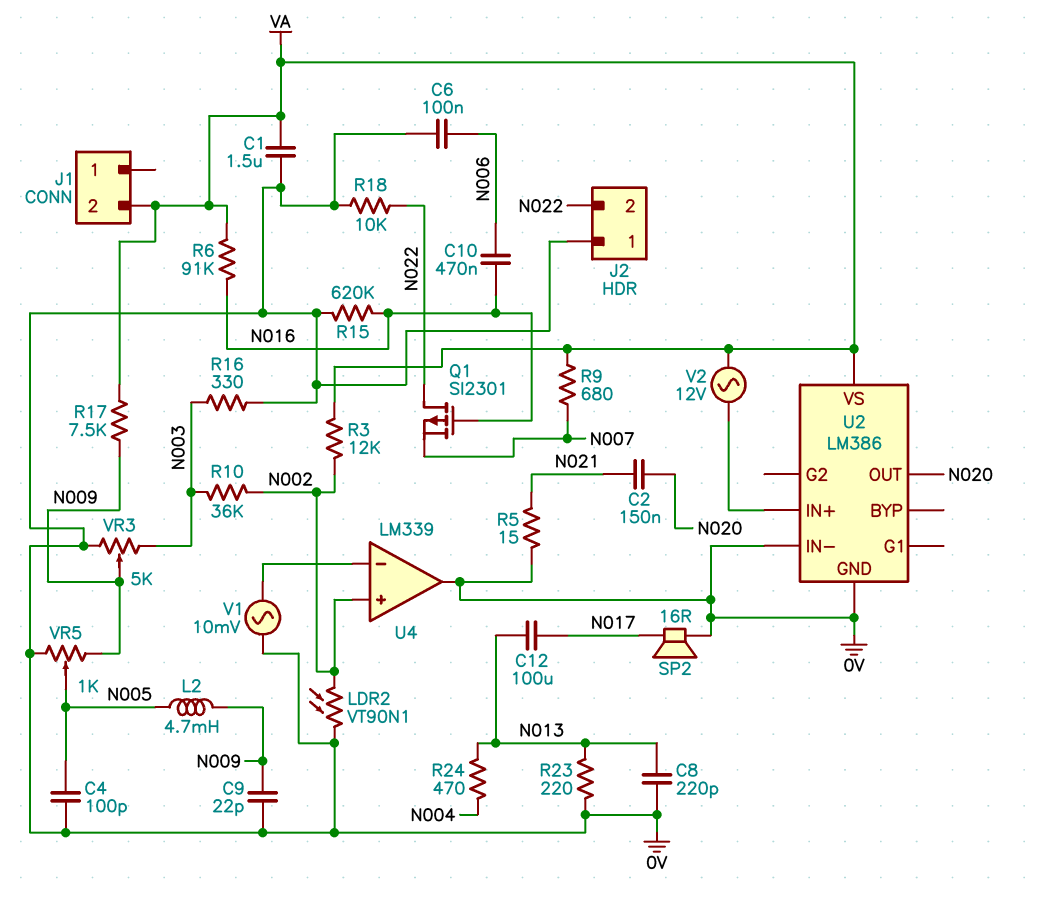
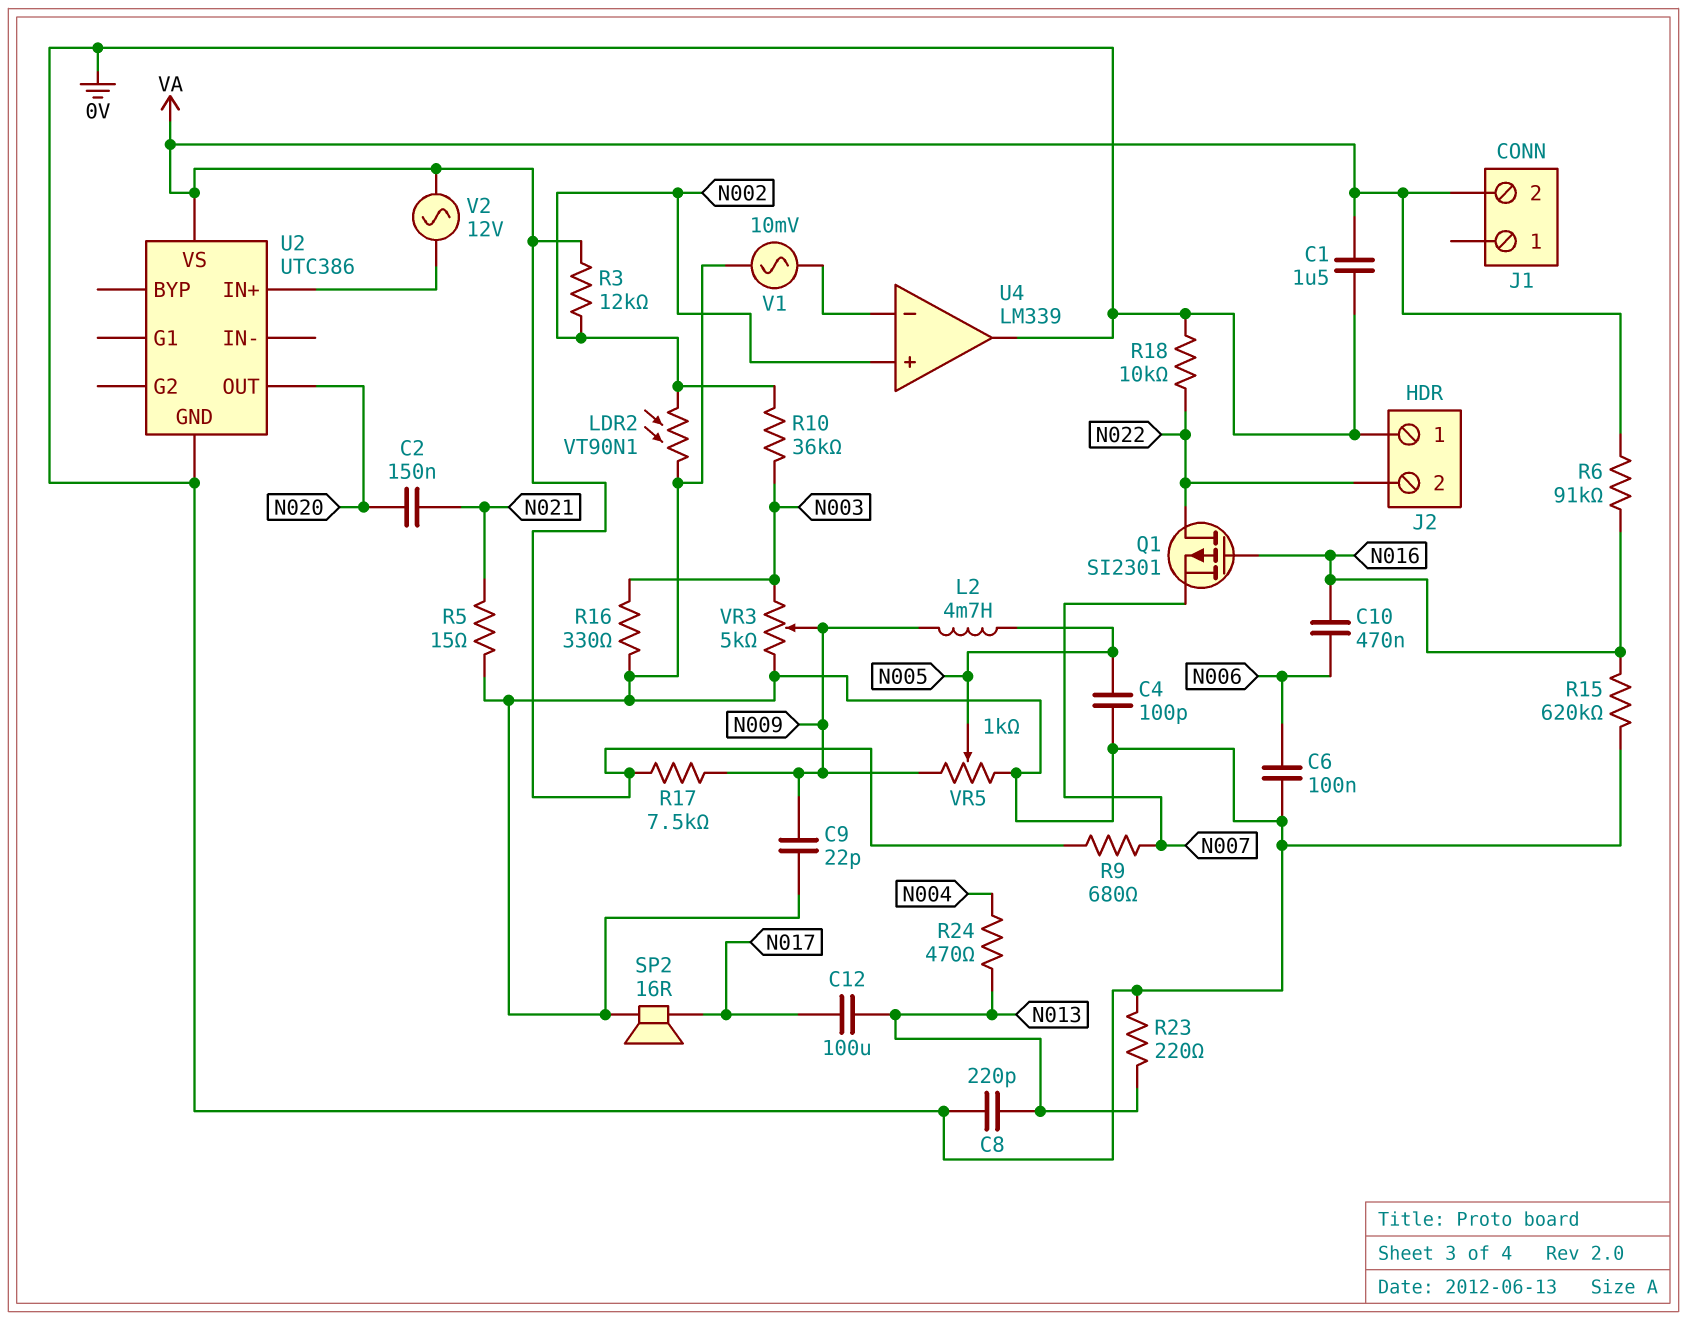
U2: LM386 -> UTC386
U2 pin IN-: 0V -> none

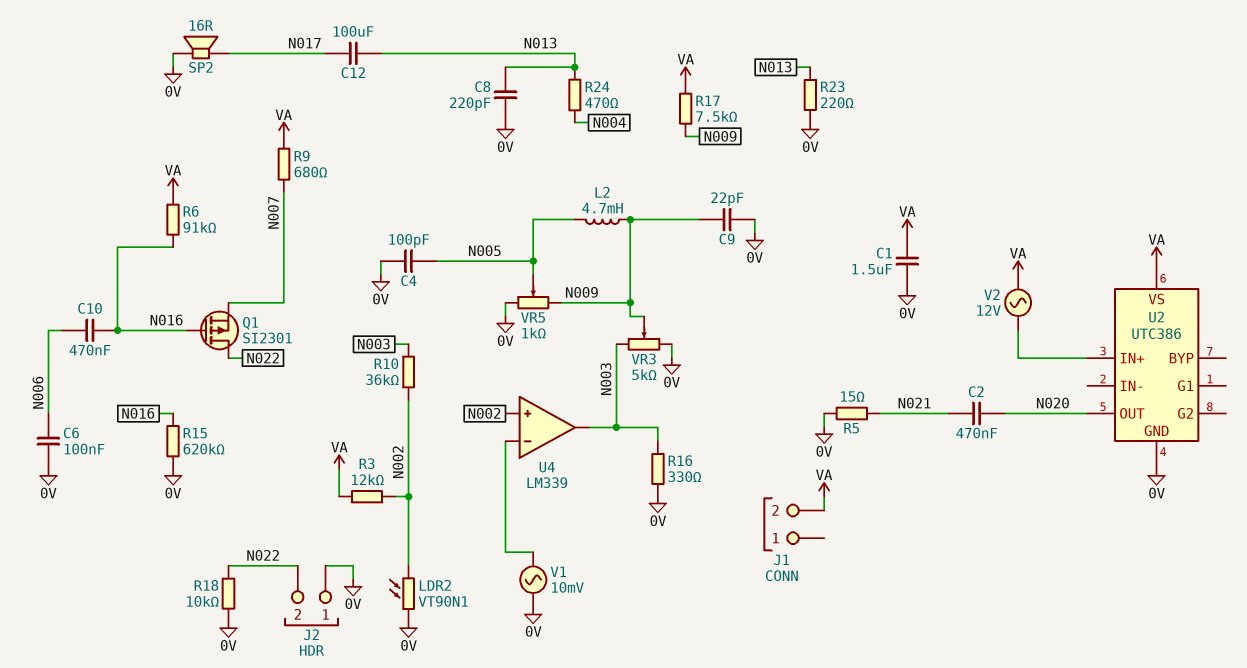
C2: 150nF (N020, N021) -> 470nF (N020, N021)
U4 pin out: 0V -> N003

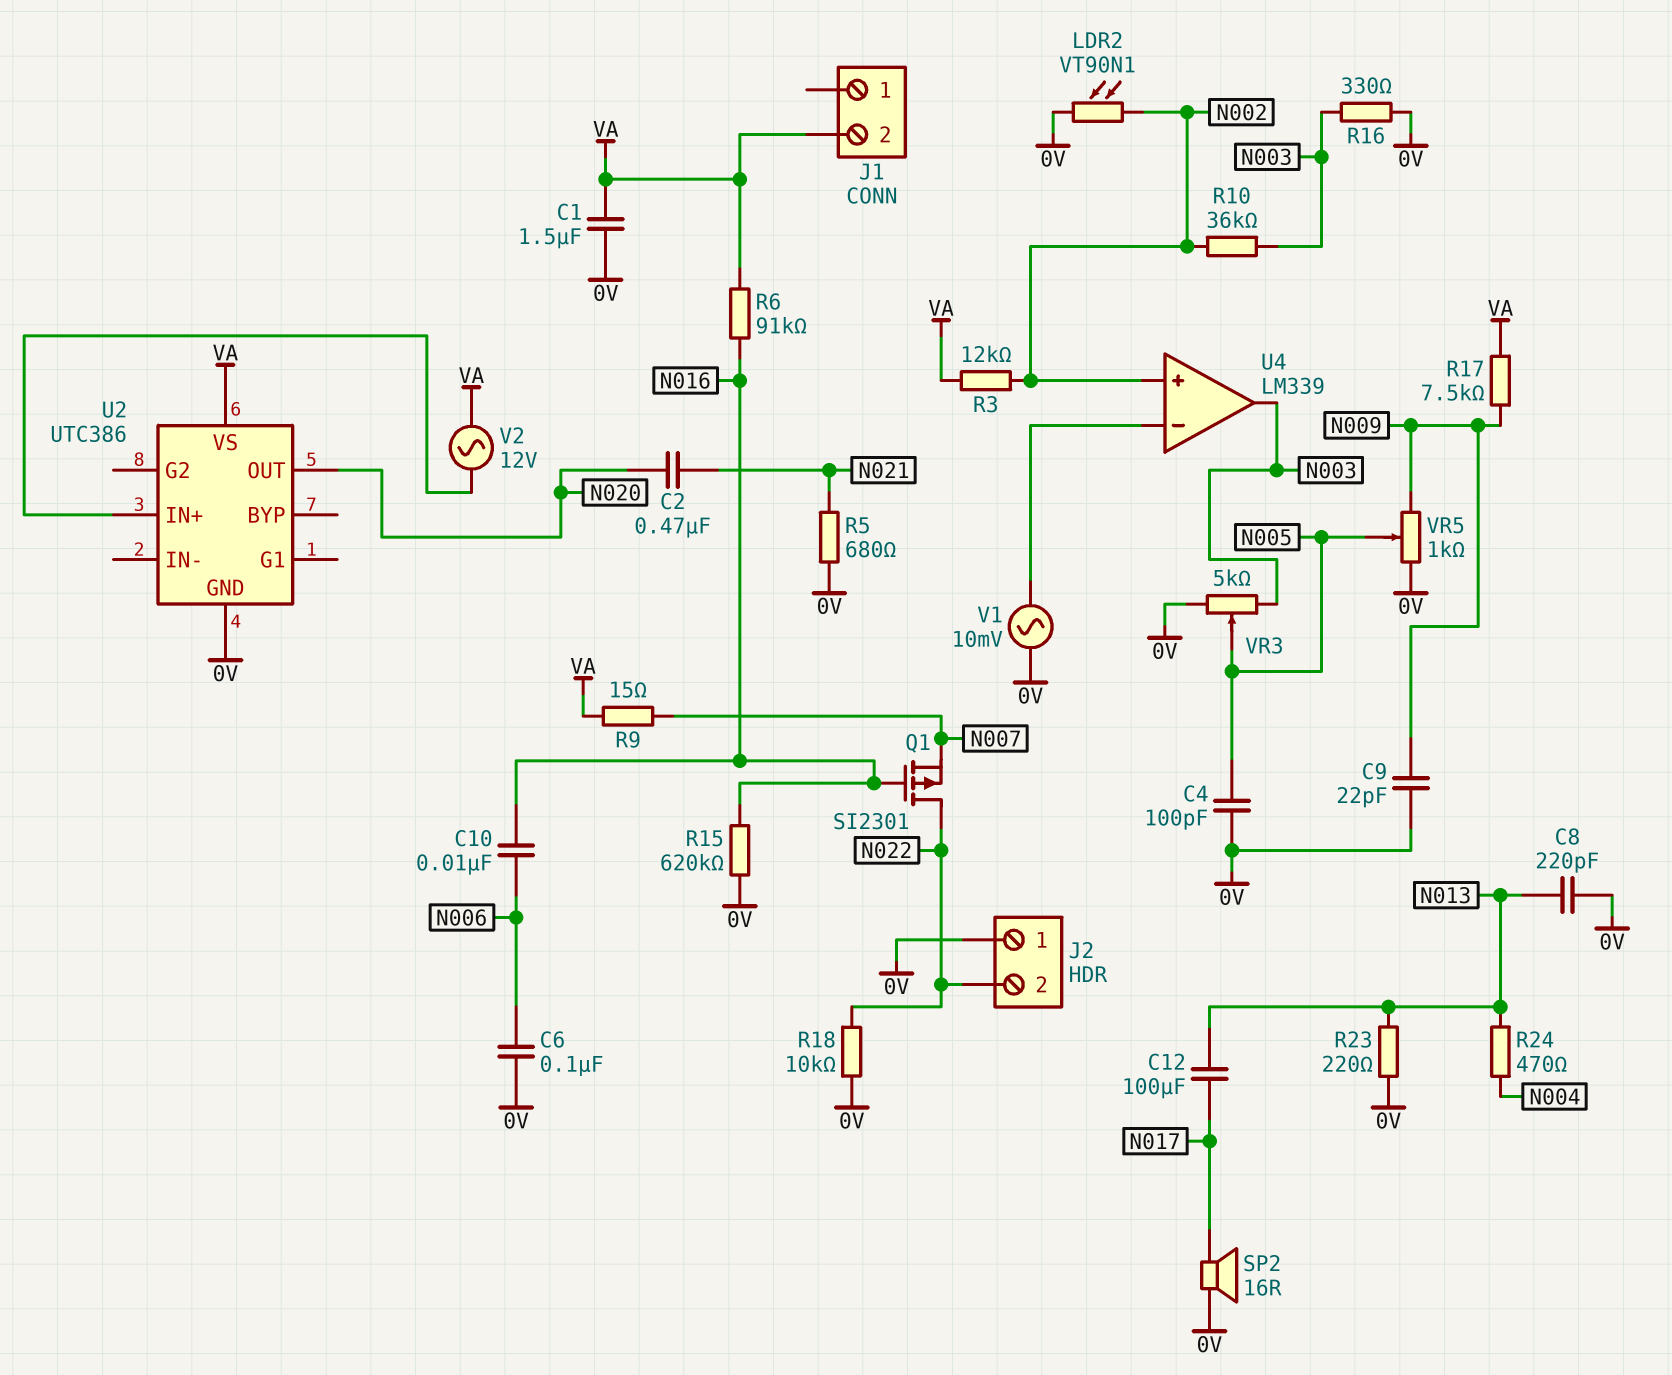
C10: 470nF (N006, N016) -> 10nF (N006, N016)
L2: 4.7mH (N005, N009) -> none
R5: 15 (0V, N021) -> 680 (0V, N021)
R9: 680 (N007, VA) -> 15 (N007, VA)
VR3: 5k (0V, N003, wiper N009) -> 5k (0V, N003, wiper N005)

